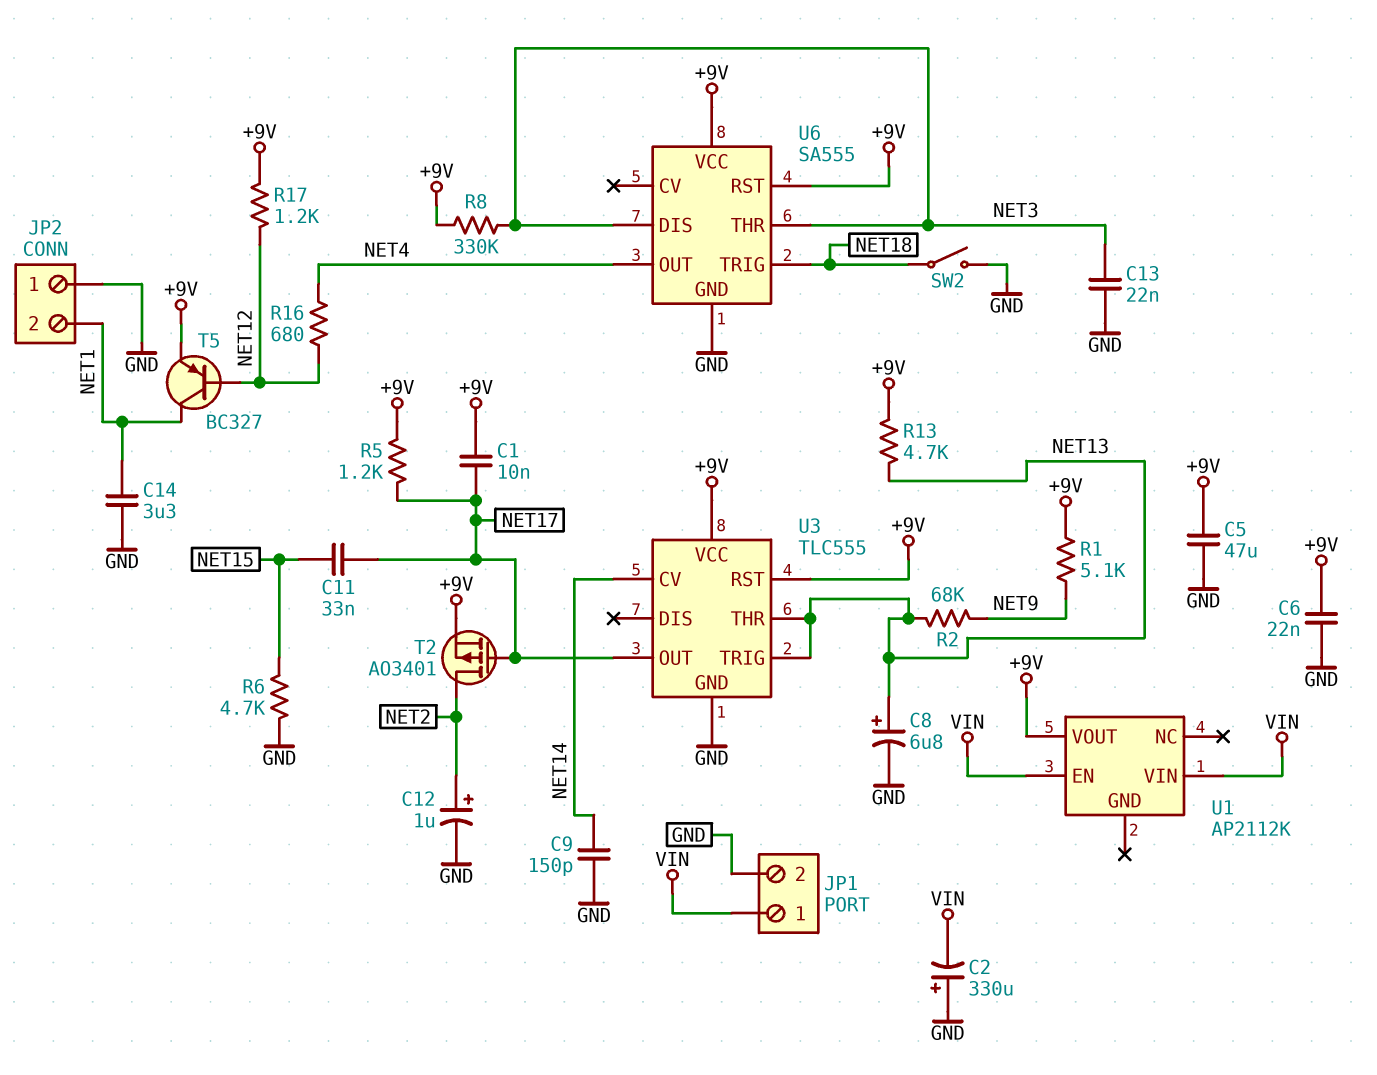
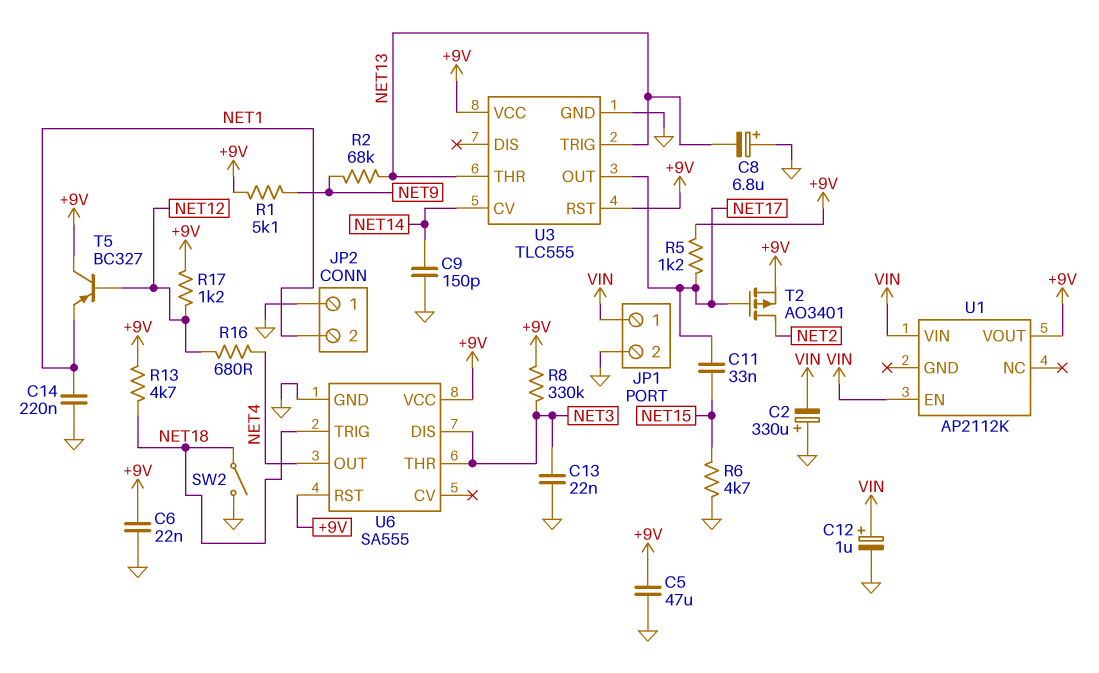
C1: 10nF (+9V, NET17) -> none
C8: 6.8uF (plus NET13, minus GND) -> 6.8uF (plus GND, minus NET13)
C12: 1uF (plus NET2, minus GND) -> 1uF (plus VIN, minus GND)
C14: 3.3uF (GND, NET1) -> 220nF (GND, NET1)
R13: 4.7k (+9V, NET13) -> 4.7k (+9V, NET18)
T5: PNP BC327 (B NET12, C NET1, E +9V) -> PNP BC327 (B NET12, C +9V, E NET1)

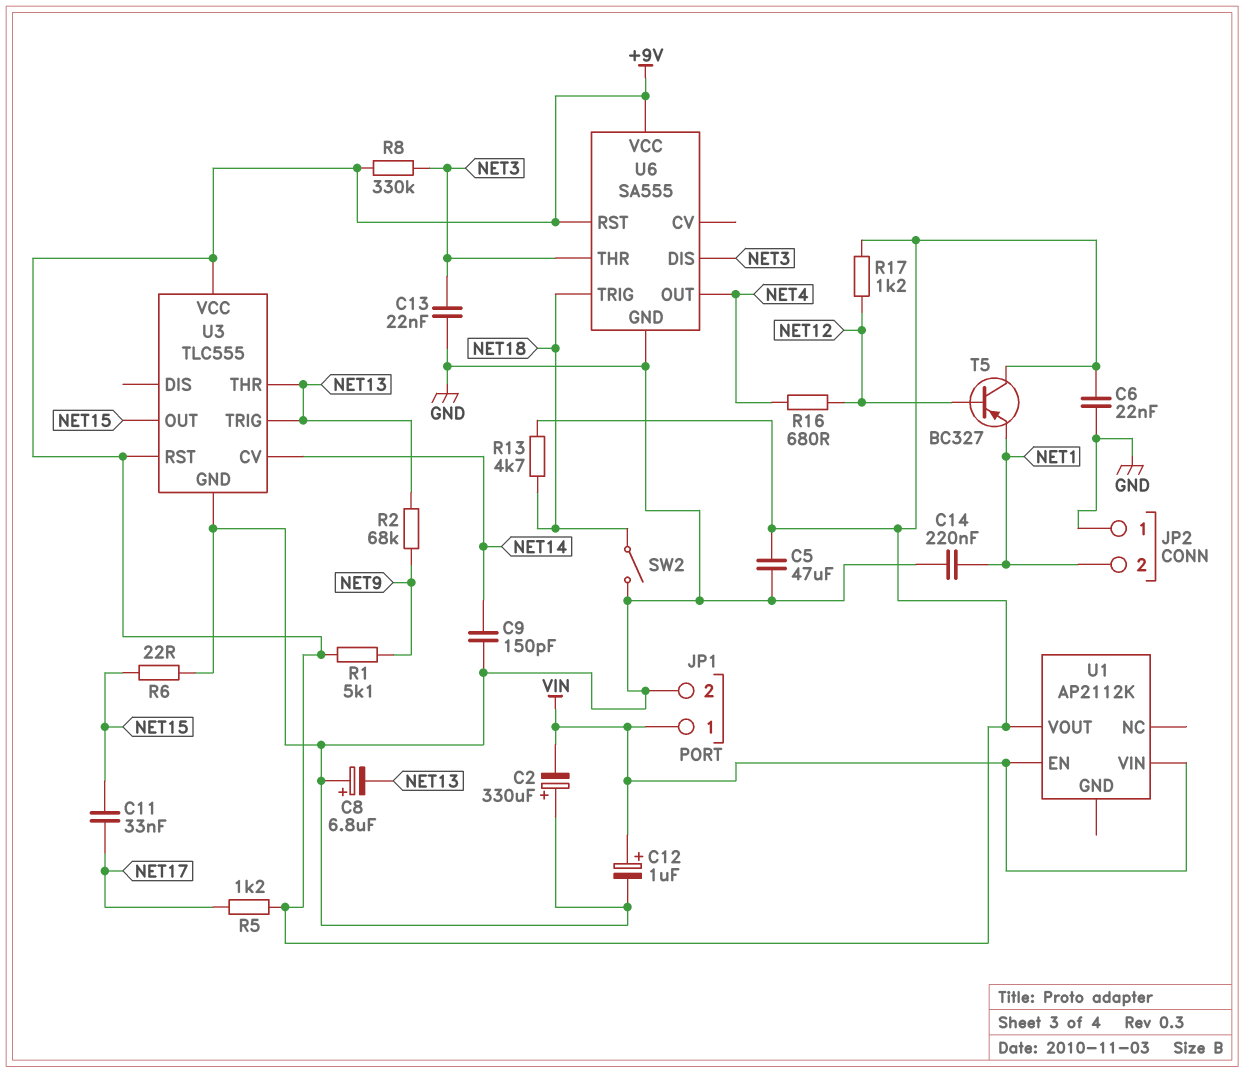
R6: 4.7k (GND, NET15) -> 22 (GND, NET15)
T2: PMOS AO3401 (G NET17, D NET2, S +9V) -> none
U3 pin OUT: NET17 -> NET15

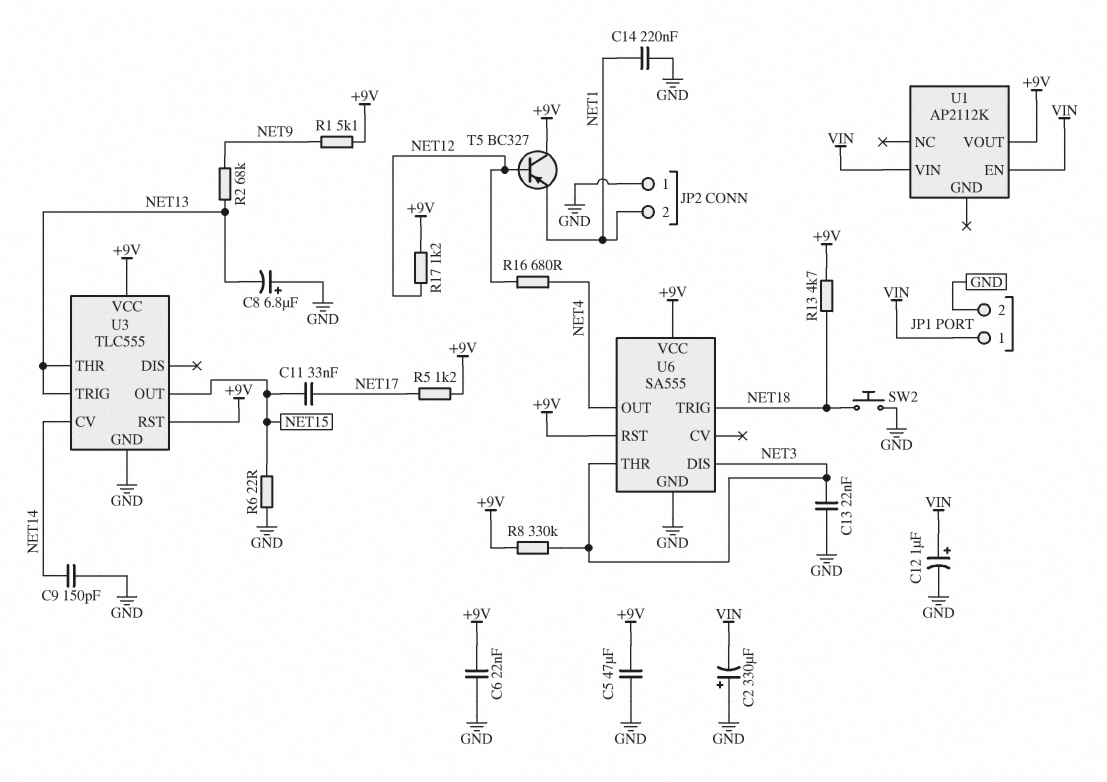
SW2: switch (GND, NET18) -> button (GND, NET18)

